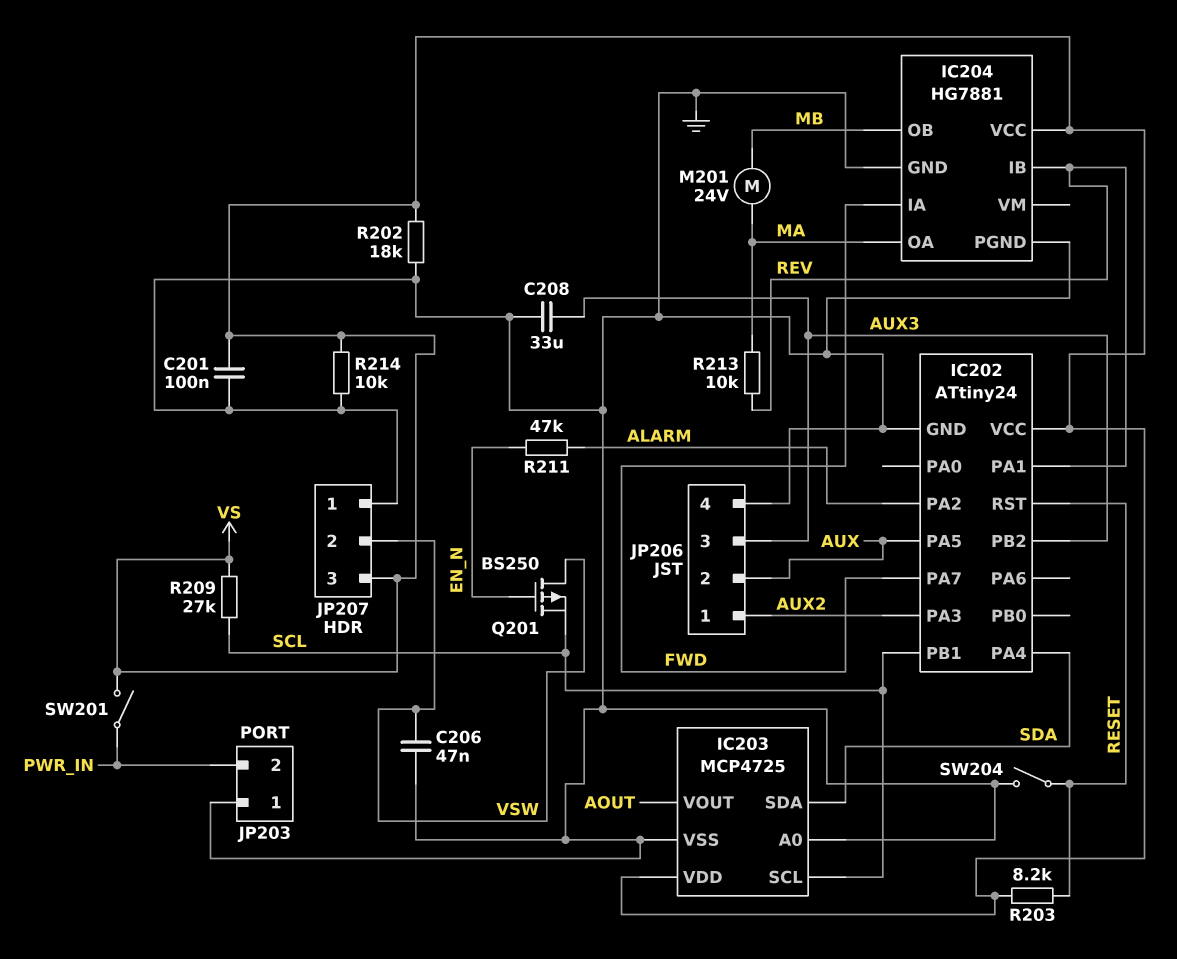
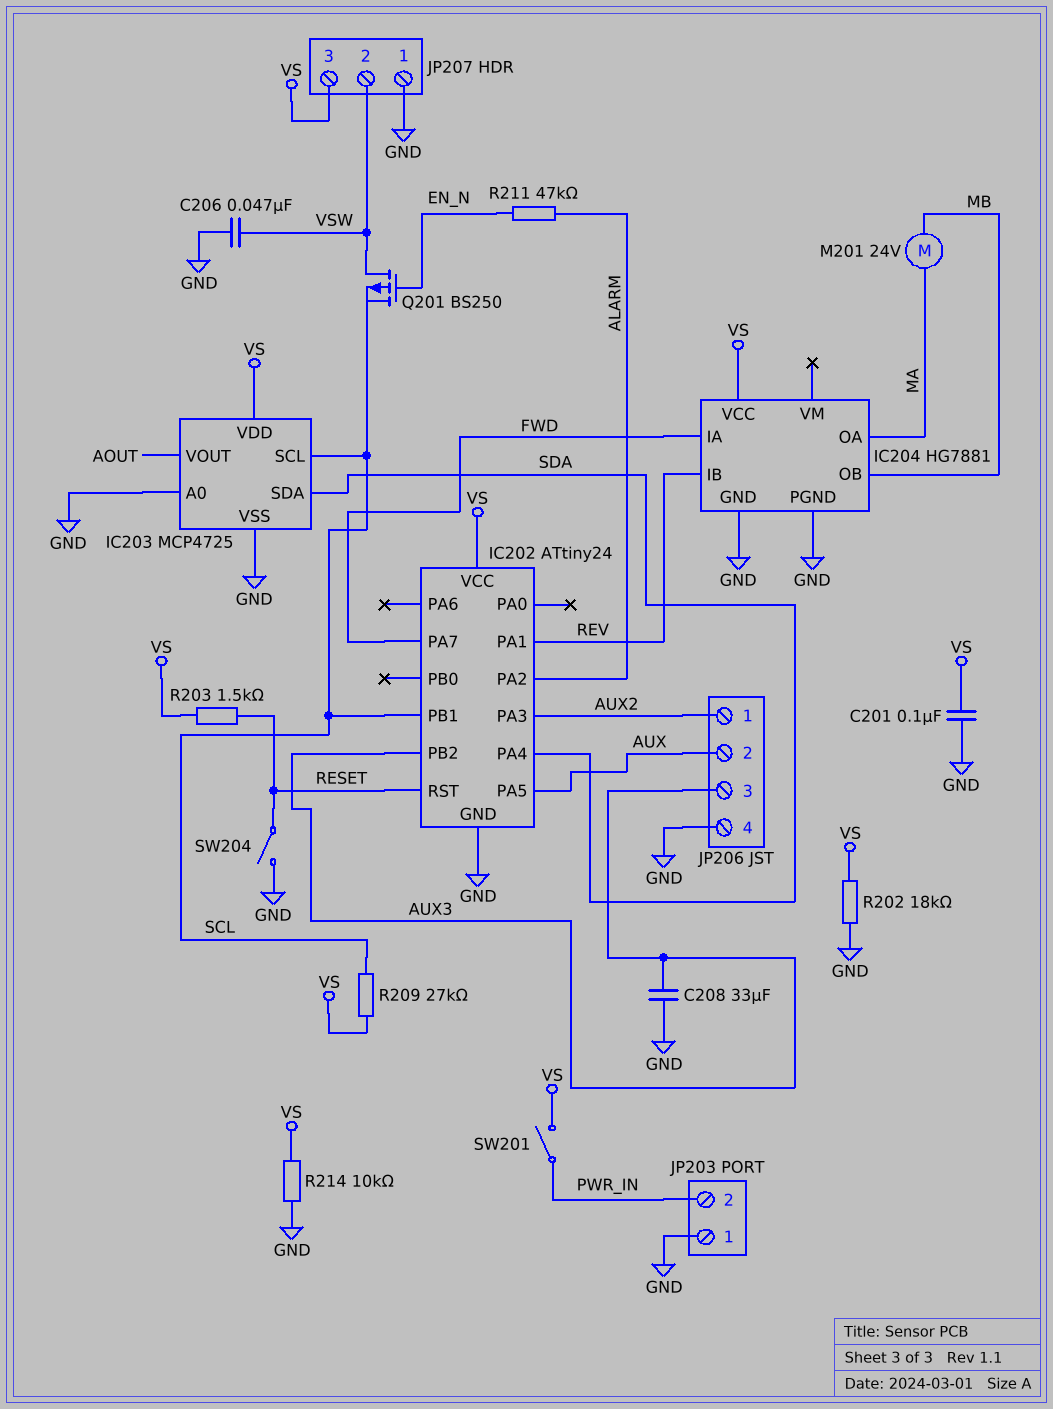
R203: 8.2k (RESET, VS) -> 1.5k (RESET, VS)
R213: 10k (MA, REV) -> none

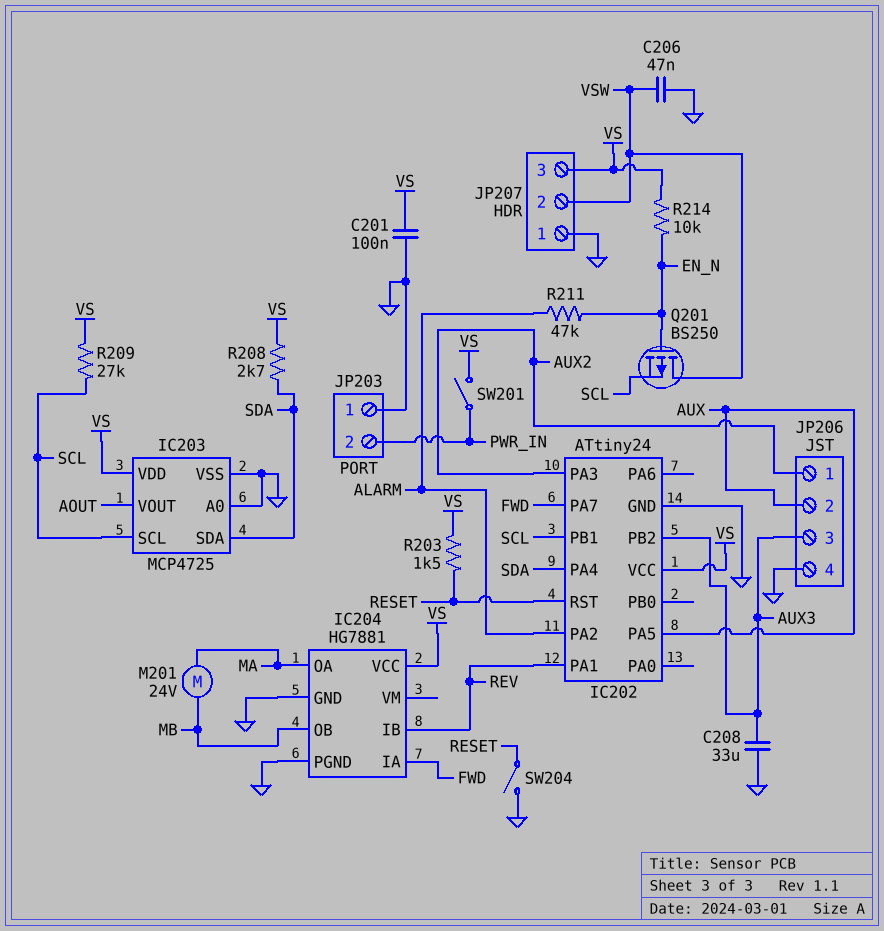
R202: 18k (GND, VS) -> none
R208: none -> 2.7k (SDA, VS)
R214: 10k (GND, VS) -> 10k (EN_N, VS)

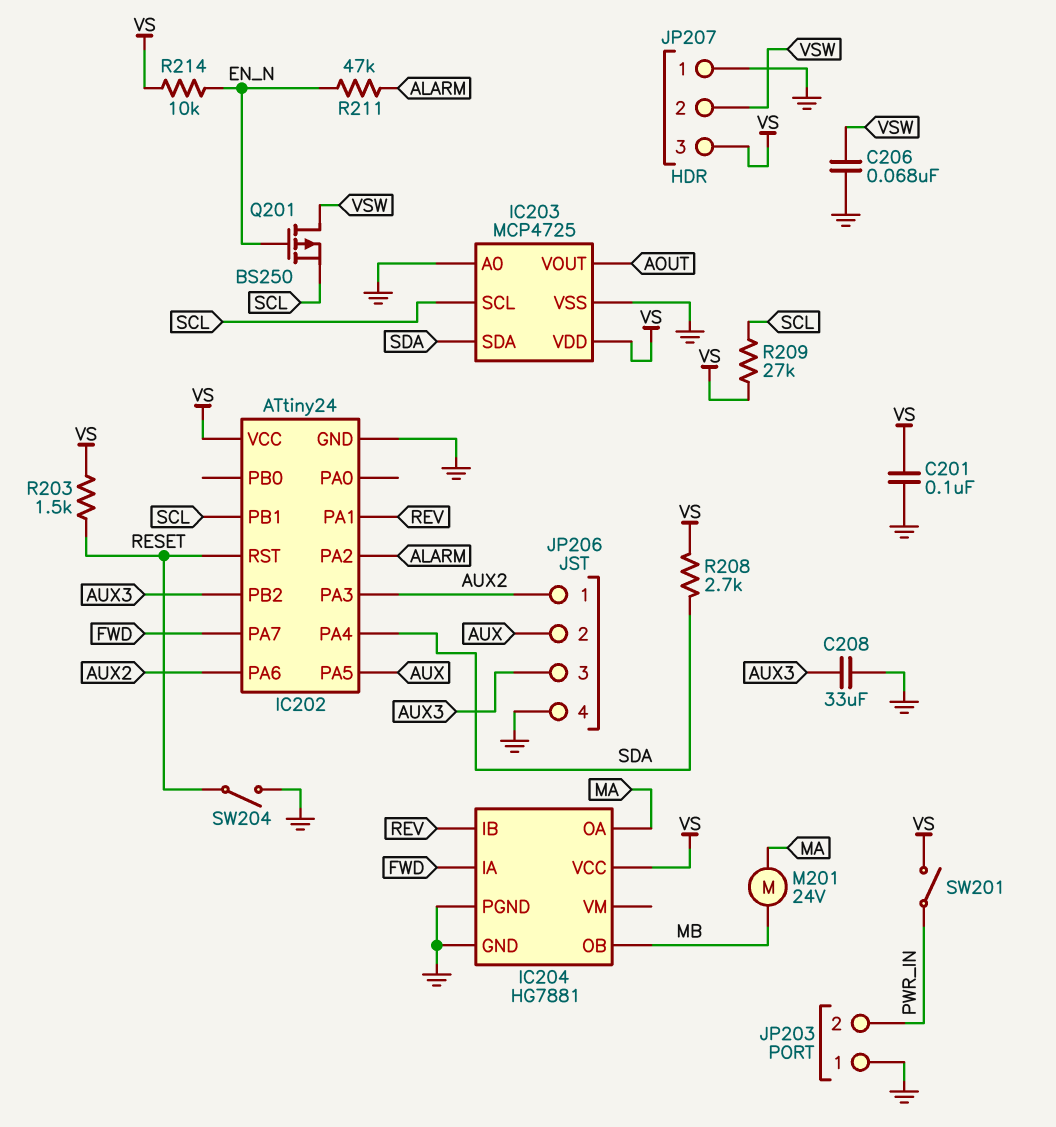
C206: 47nF (GND, VSW) -> 68nF (GND, VSW)
IC202 pin PA6: none -> AUX2

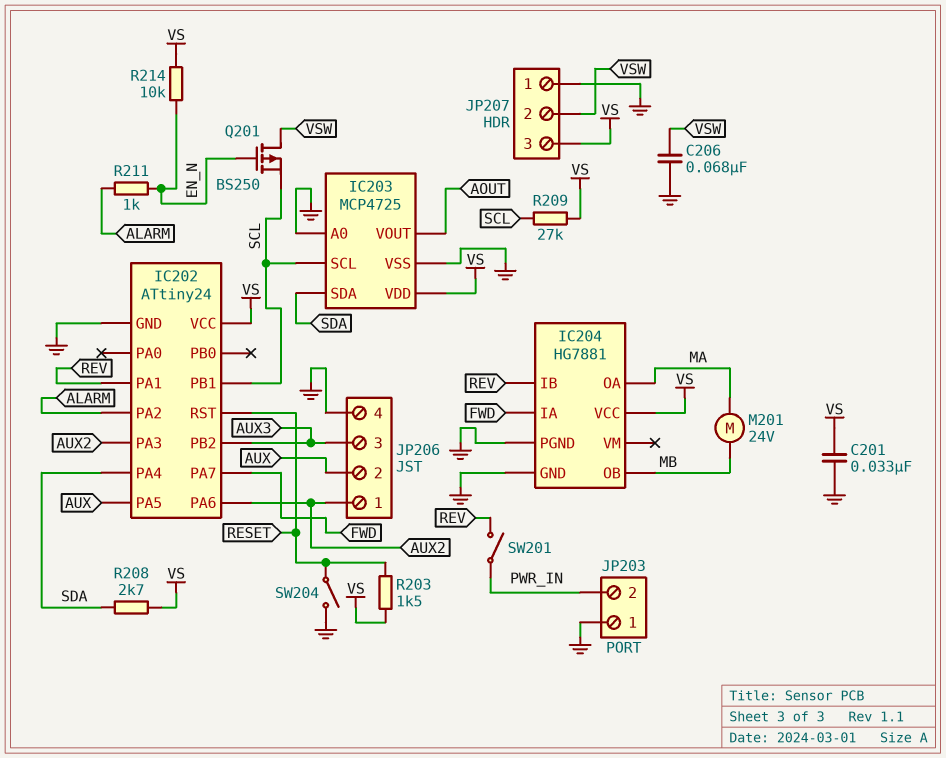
C201: 100nF (GND, VS) -> 33nF (GND, VS)
C208: 33uF (AUX3, GND) -> none
R211: 47k (ALARM, EN_N) -> 1k (ALARM, EN_N)
SW201: switch (PWR_IN, VS) -> switch (PWR_IN, REV)

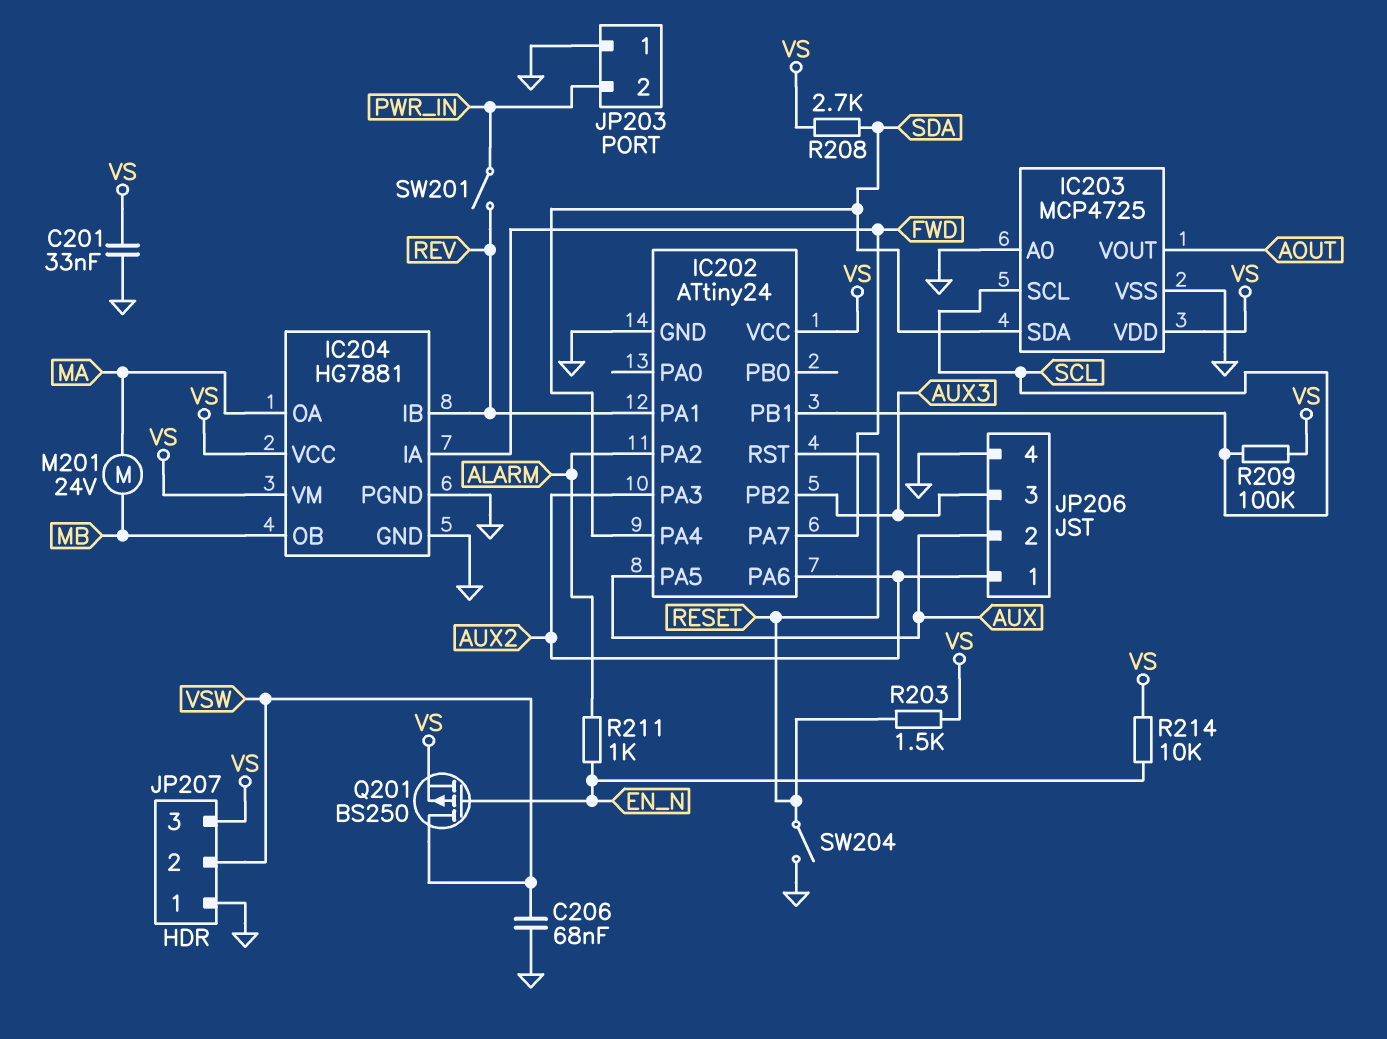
IC204 pin VM: none -> VS
Q201: PMOS BS250 (G EN_N, D VSW, S SCL) -> PMOS BS250 (G EN_N, D VSW, S VS)
R209: 27k (SCL, VS) -> 100k (SCL, VS)

